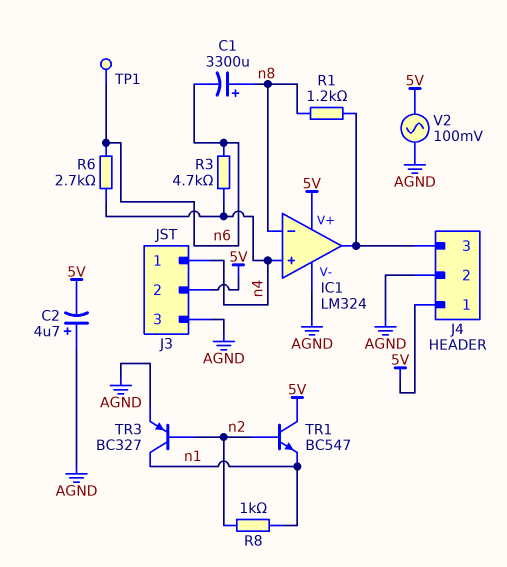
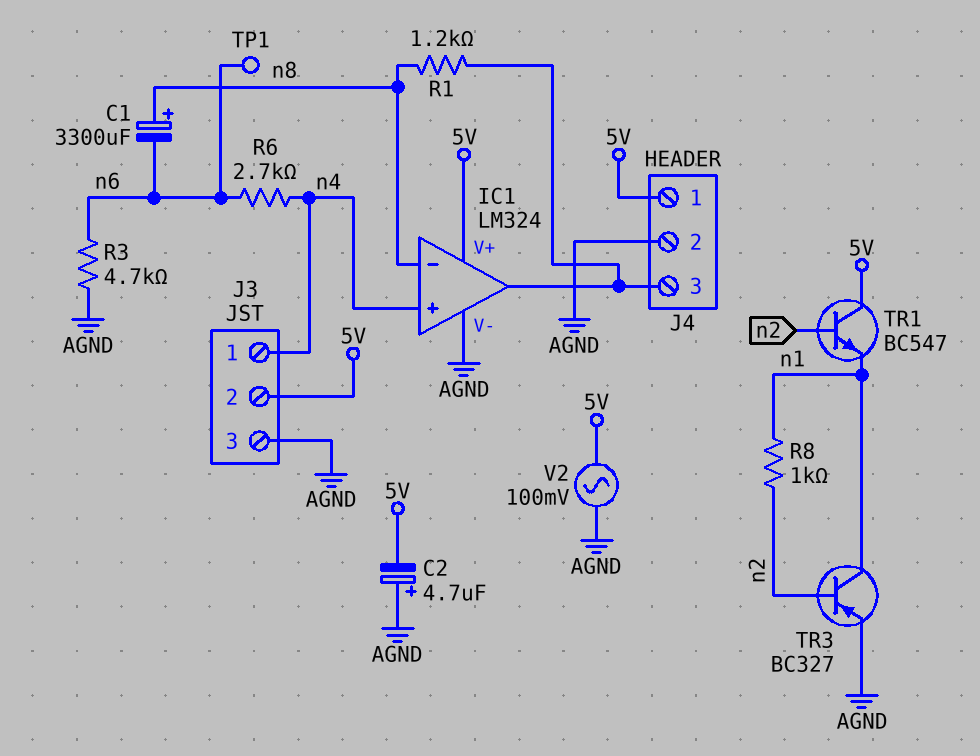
R3: 4.7k (n4, n6) -> 4.7k (AGND, n6)

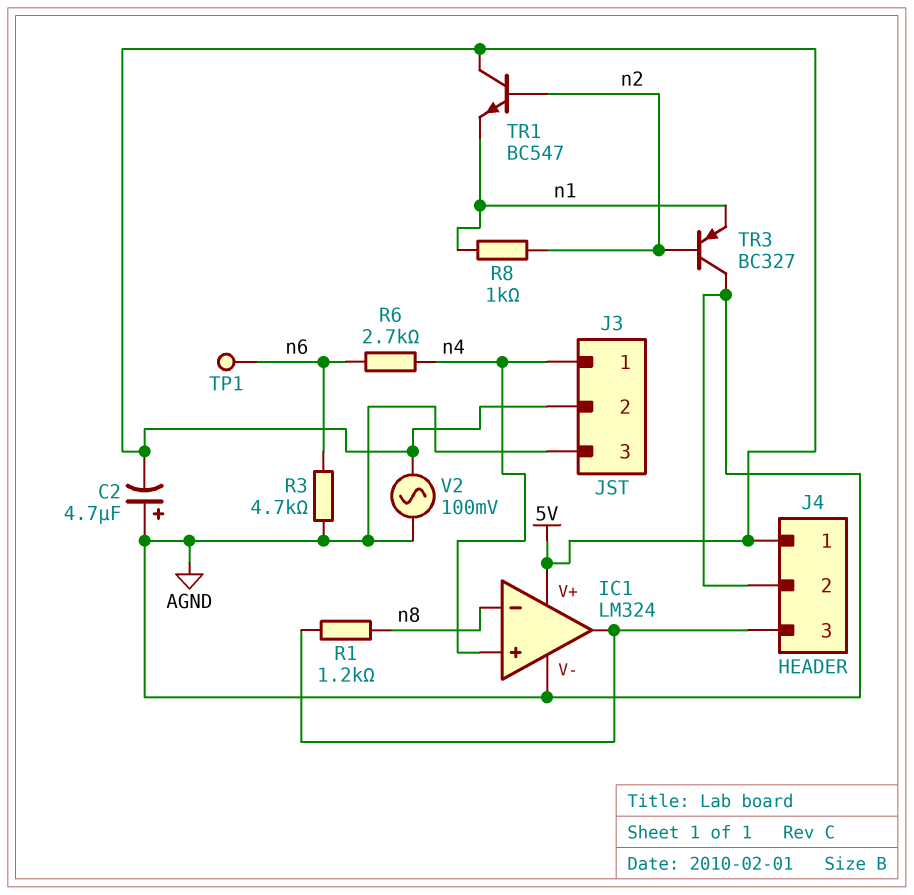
C1: 3300uF (plus n8, minus n6) -> none
TR3: PNP BC327 (B n2, C n1, E AGND) -> PNP BC327 (B n2, C AGND, E n1)

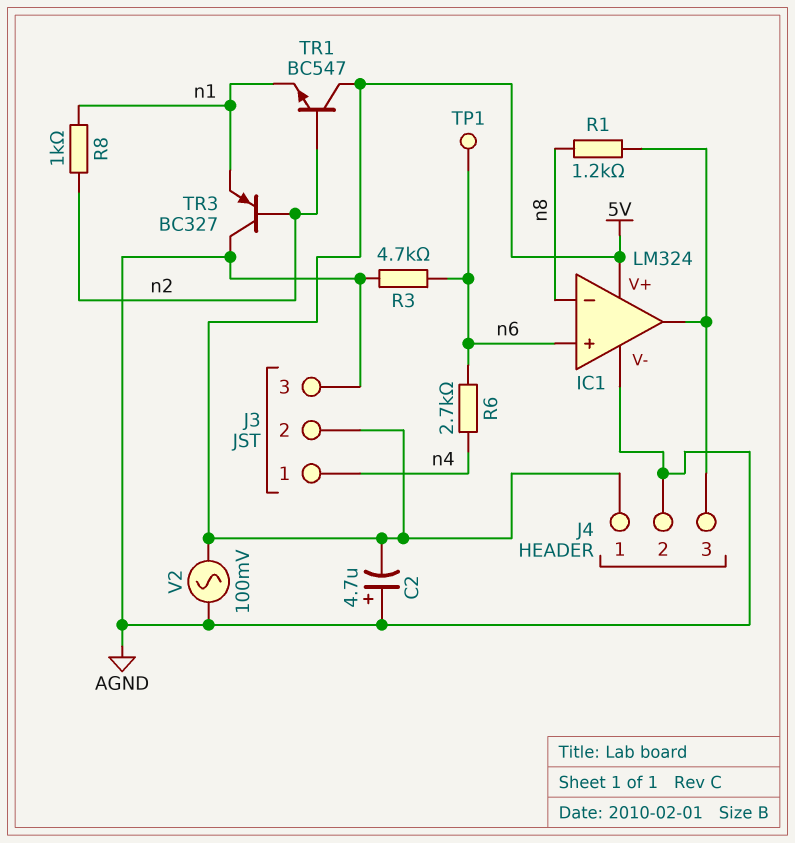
IC1 pin in+: n4 -> n6

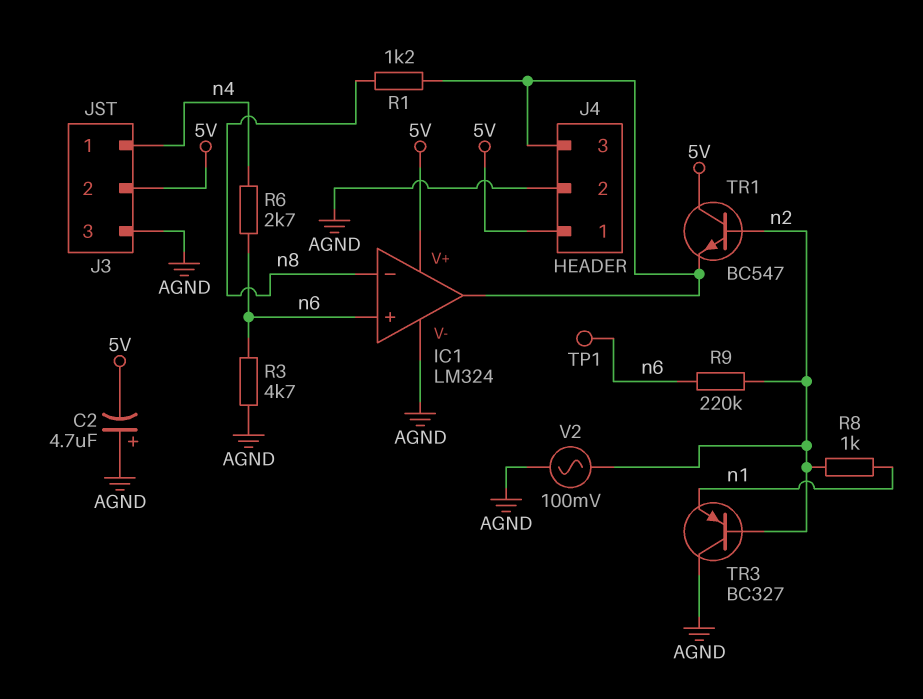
R9: none -> 220k (n2, n6)
TR1: NPN BC547 (B n2, C 5V, E n1) -> NPN BC547 (B n2, C 5V, E IC1/out)
V2: AC 100mV (5V, AGND) -> AC 100mV (AGND, n2)

